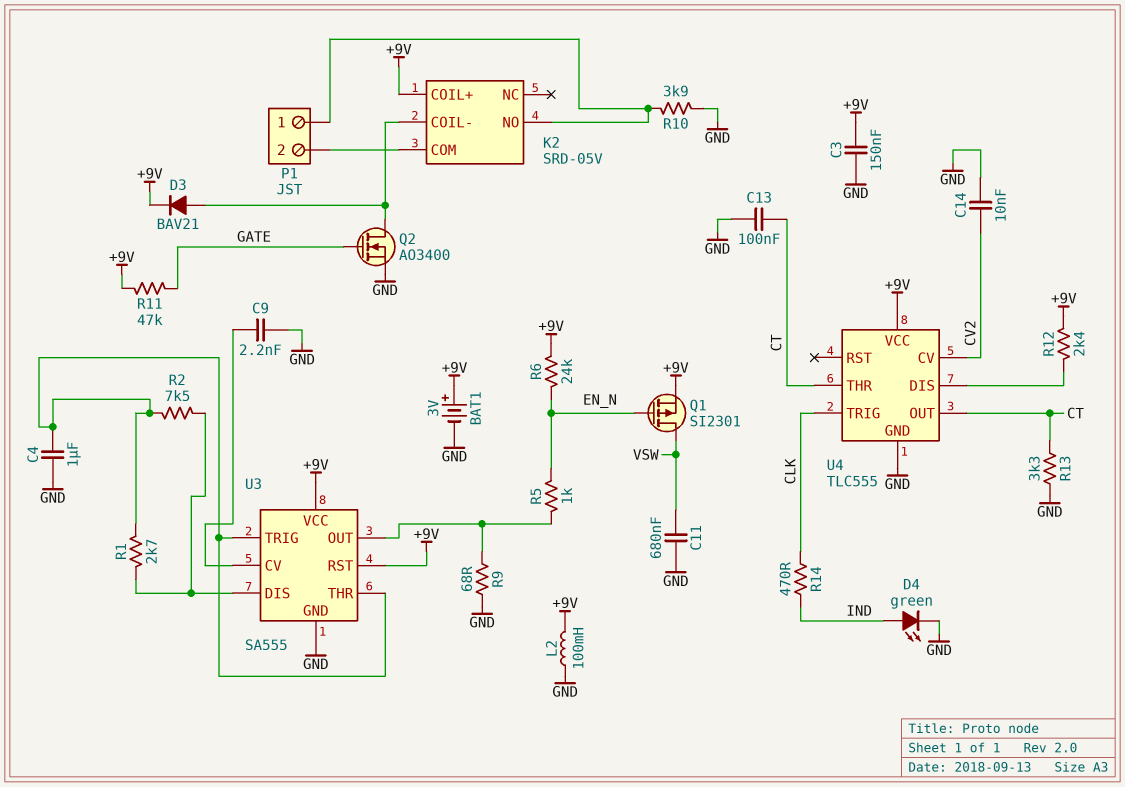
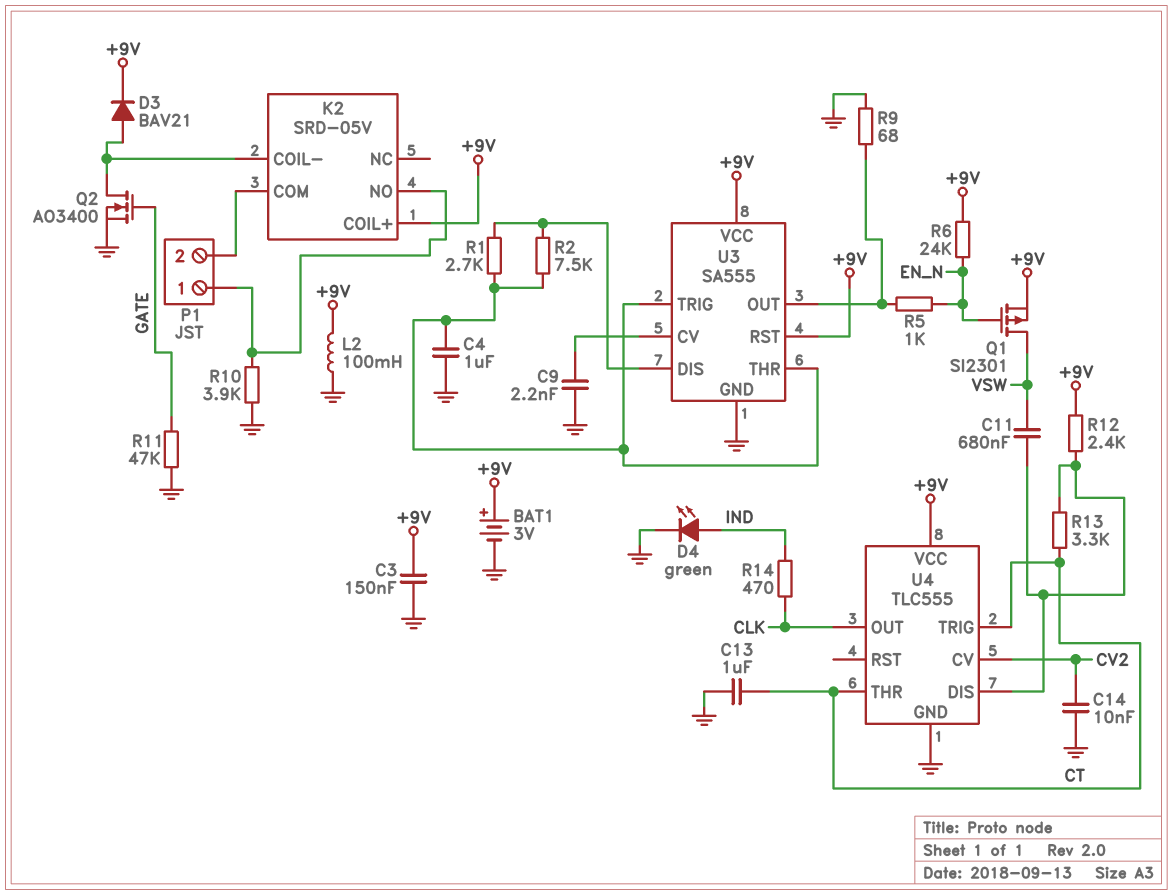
C11: 680nF (GND, VSW) -> 680nF (U4/DIS, VSW)
C13: 100nF (CT, GND) -> 1uF (CT, GND)
R11: 47k (+9V, GATE) -> 47k (GATE, GND)
R13: 3.3k (CT, GND) -> 3.3k (CT, U4/DIS)
U4 pin OUT: CT -> CLK
U4 pin TRIG: CLK -> CT

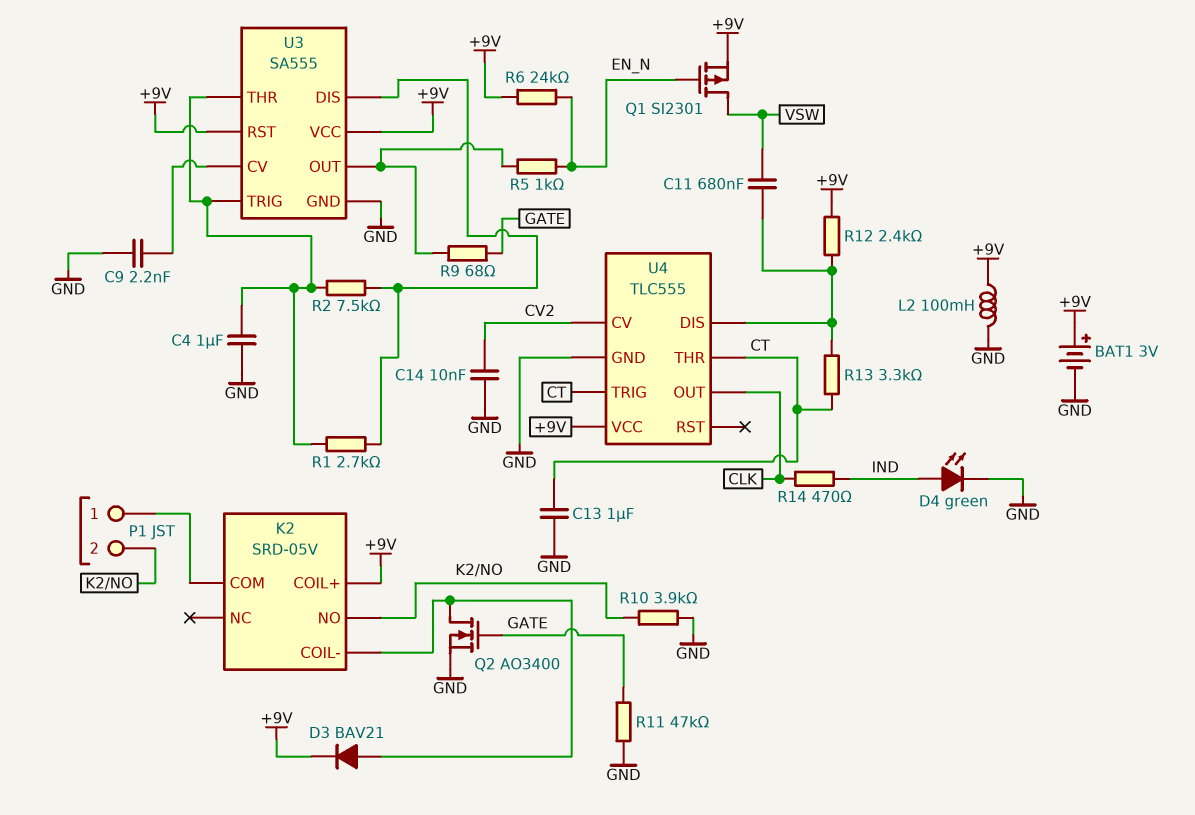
C3: 150nF (+9V, GND) -> none
P1 pin 1: K2/NO -> K2/COM
P1 pin 2: K2/COM -> K2/NO
R9: 68 (GND, U3/OUT) -> 68 (GATE, U3/OUT)

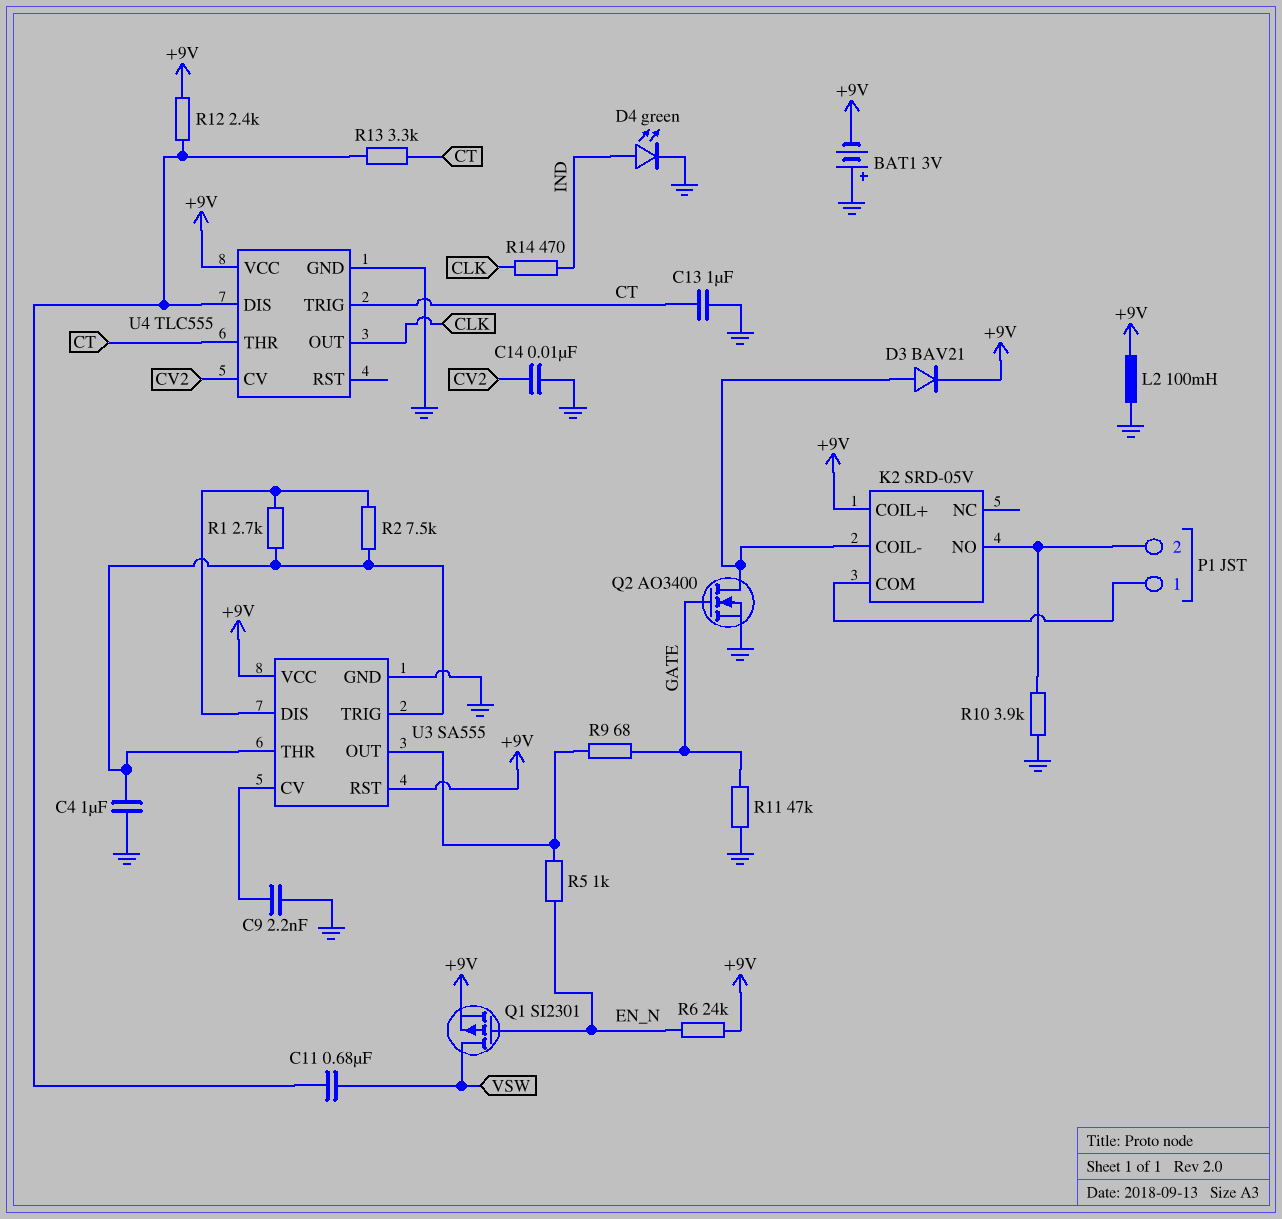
BAT1: 3V (plus +9V, minus GND) -> 3V (plus GND, minus +9V)

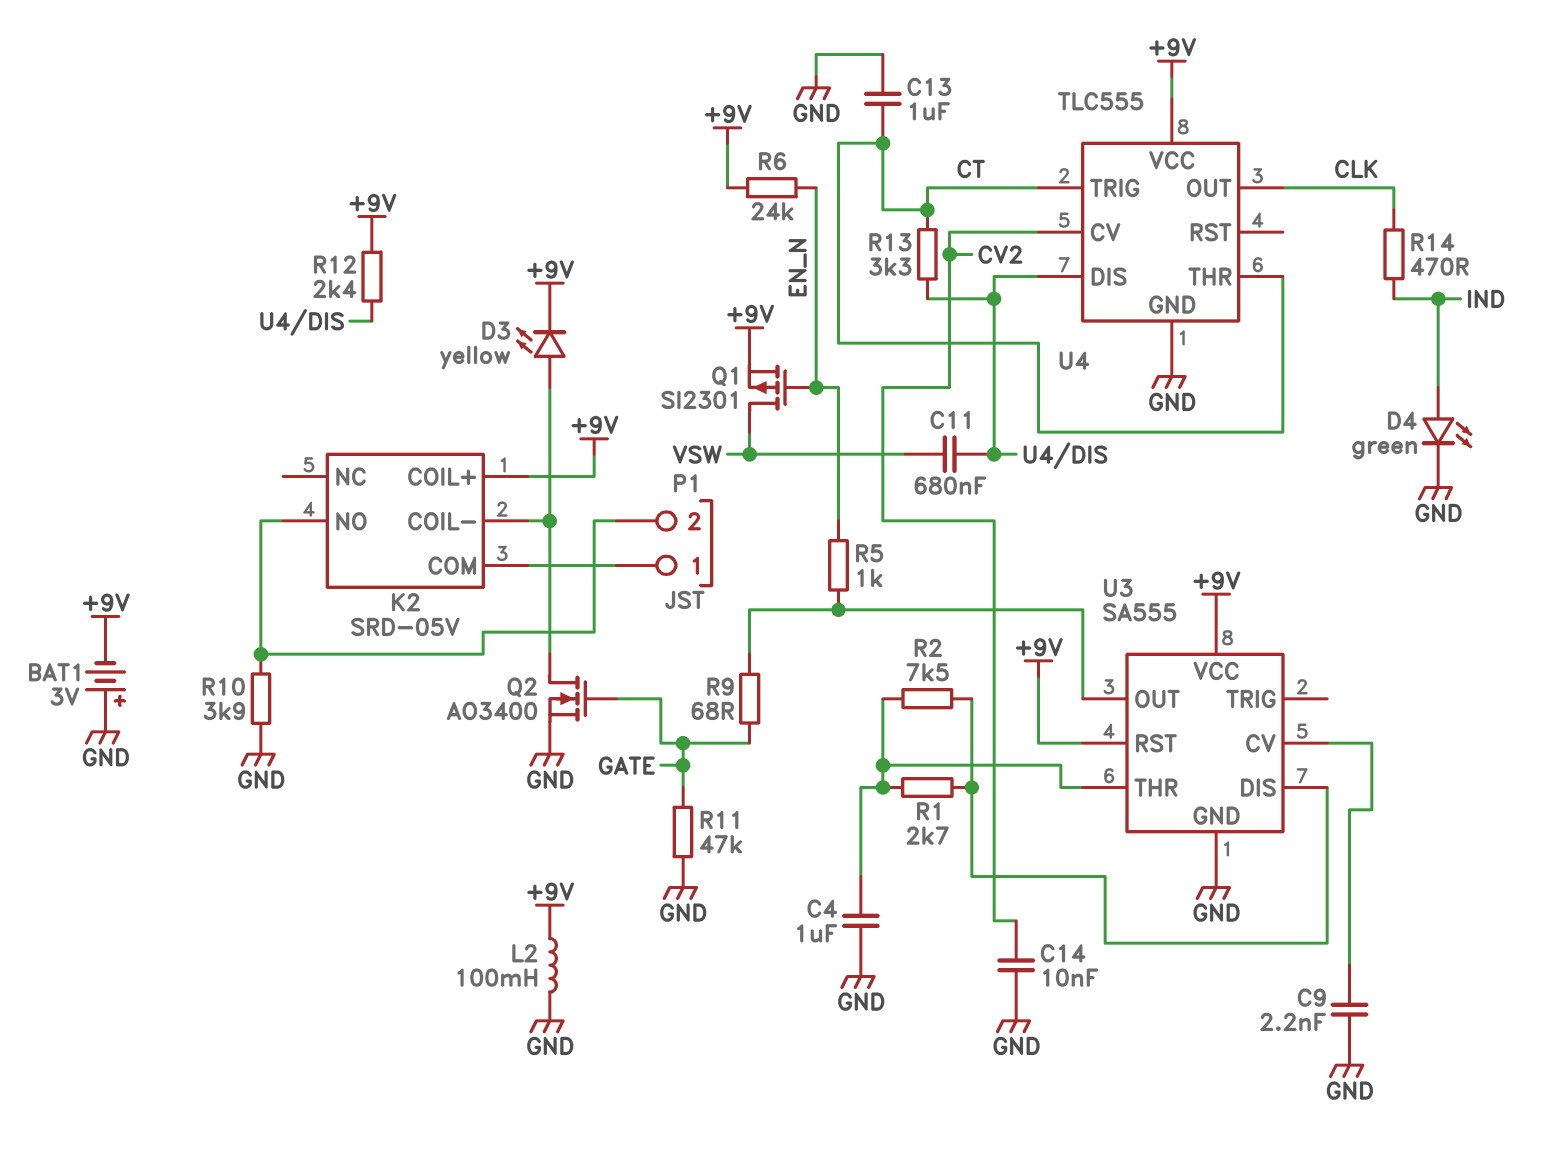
D3: diode BAV21 (A K2/COIL-, K +9V) -> LED yellow (A K2/COIL-, K +9V)
U3 pin TRIG: U3/THR -> none

